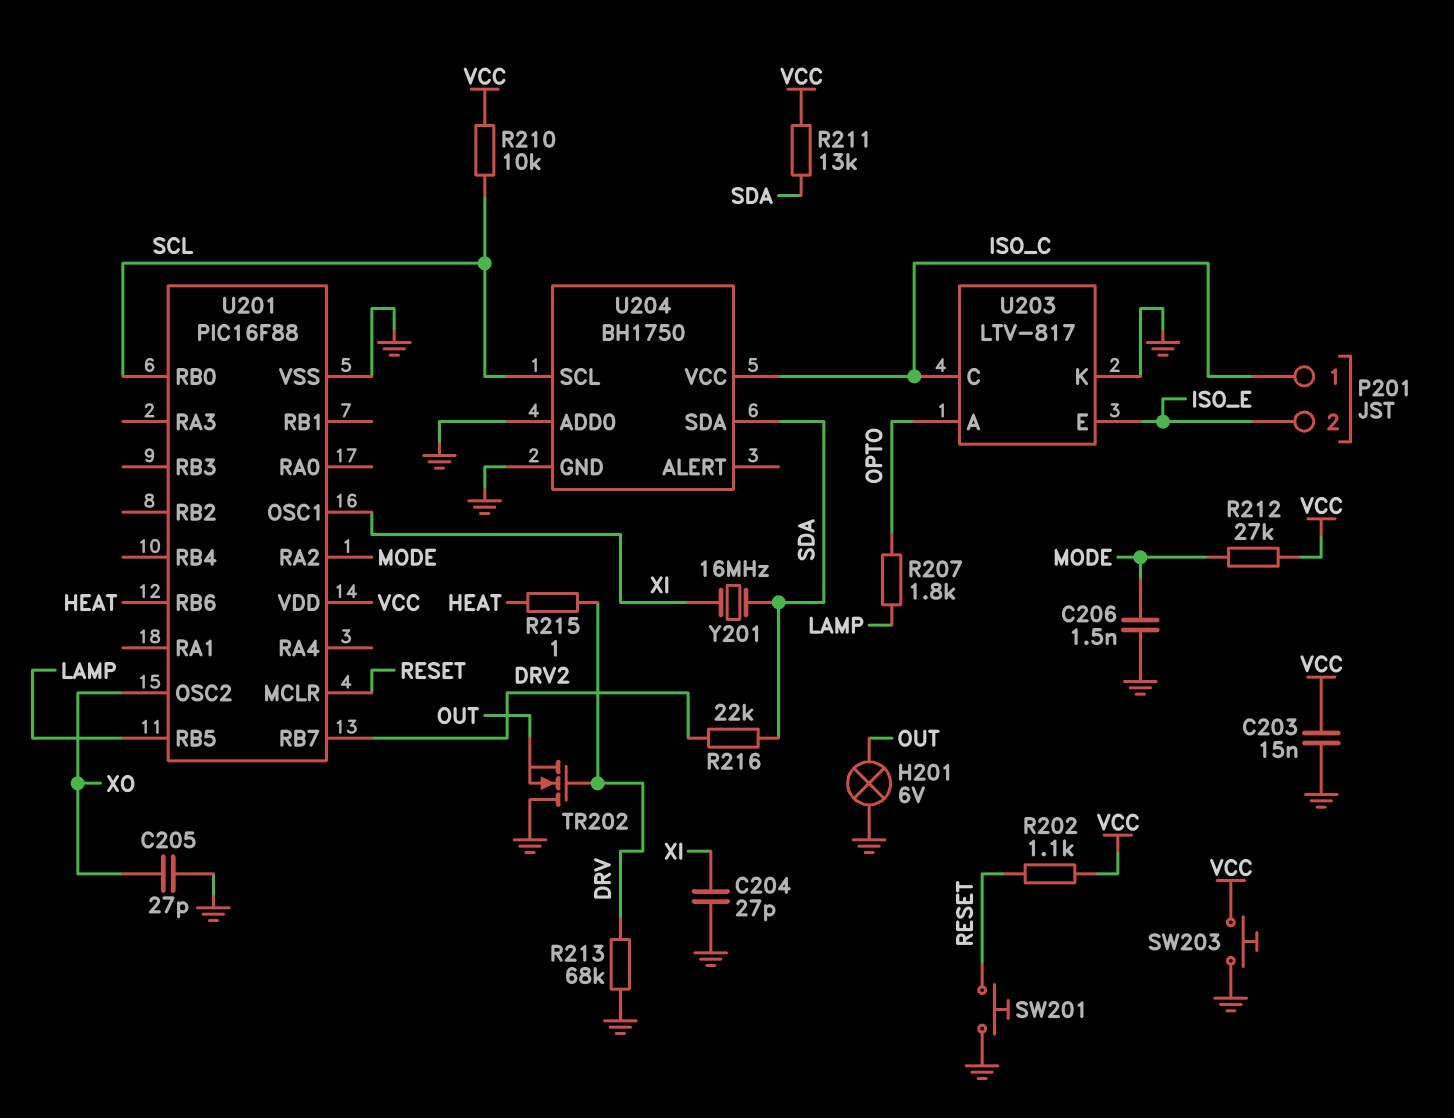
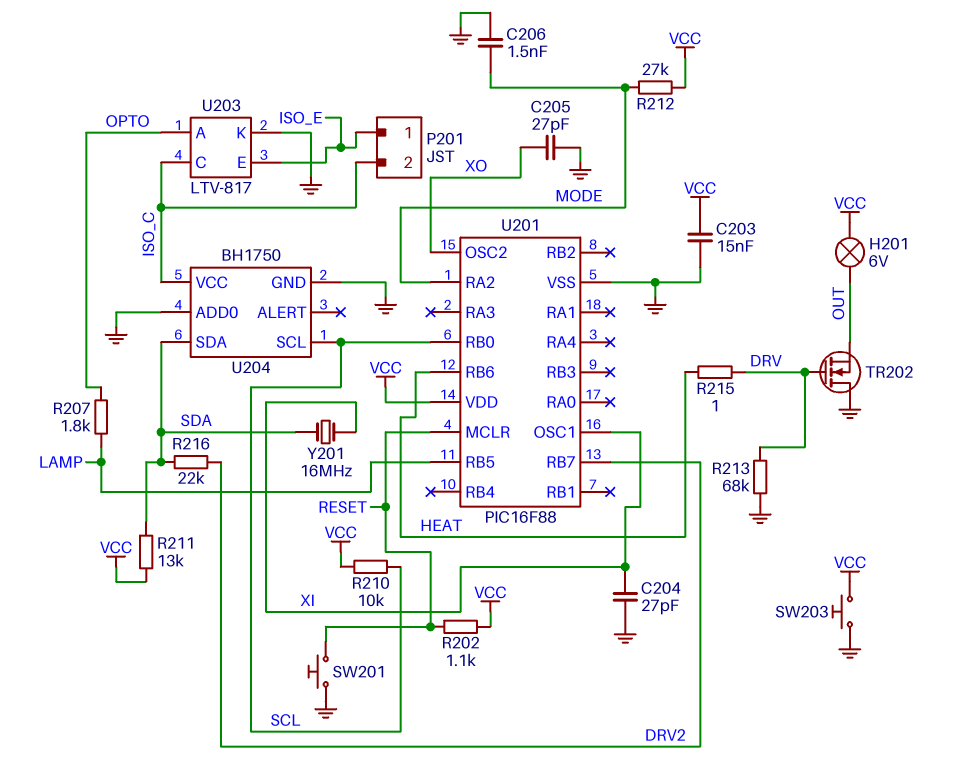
H201: lamp 6V (GND, OUT) -> lamp 6V (OUT, VCC)
P201 pin 1: ISO_C -> ISO_E
P201 pin 2: ISO_E -> ISO_C

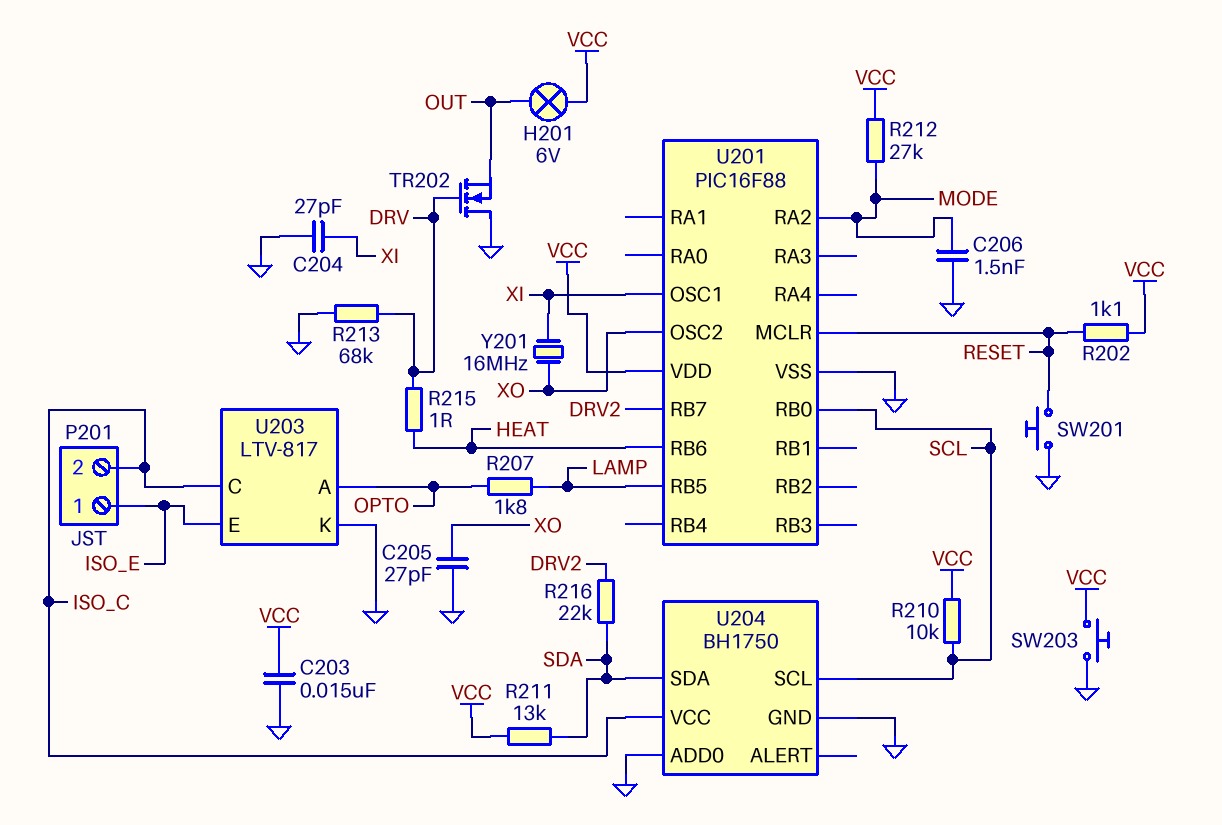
Y201: 16MHz (SDA, XI) -> 16MHz (XI, XO)

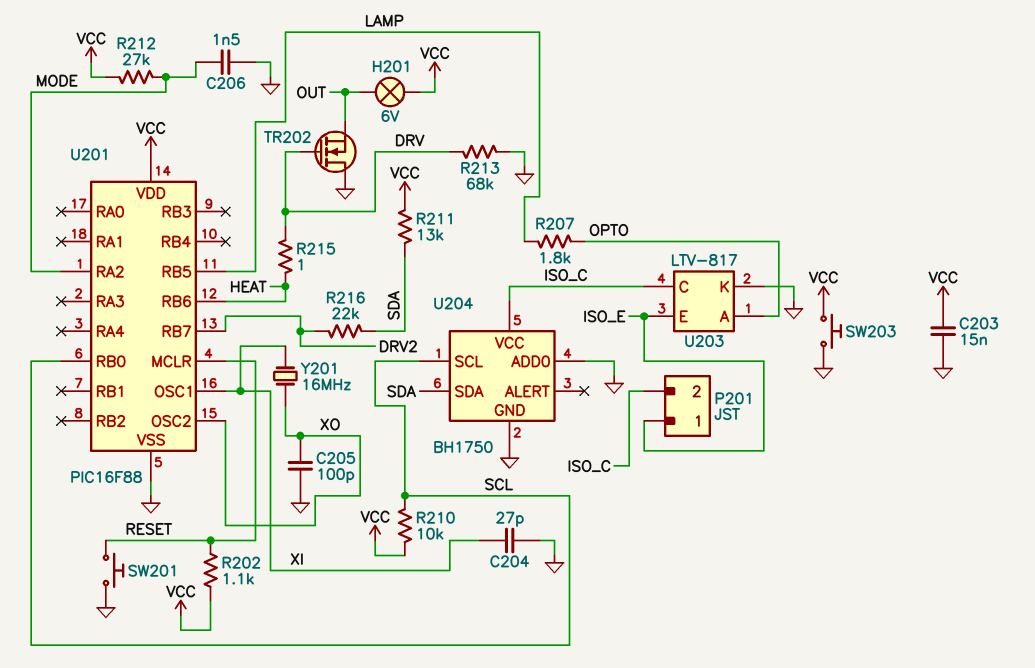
C205: 27pF (GND, XO) -> 100pF (GND, XO)

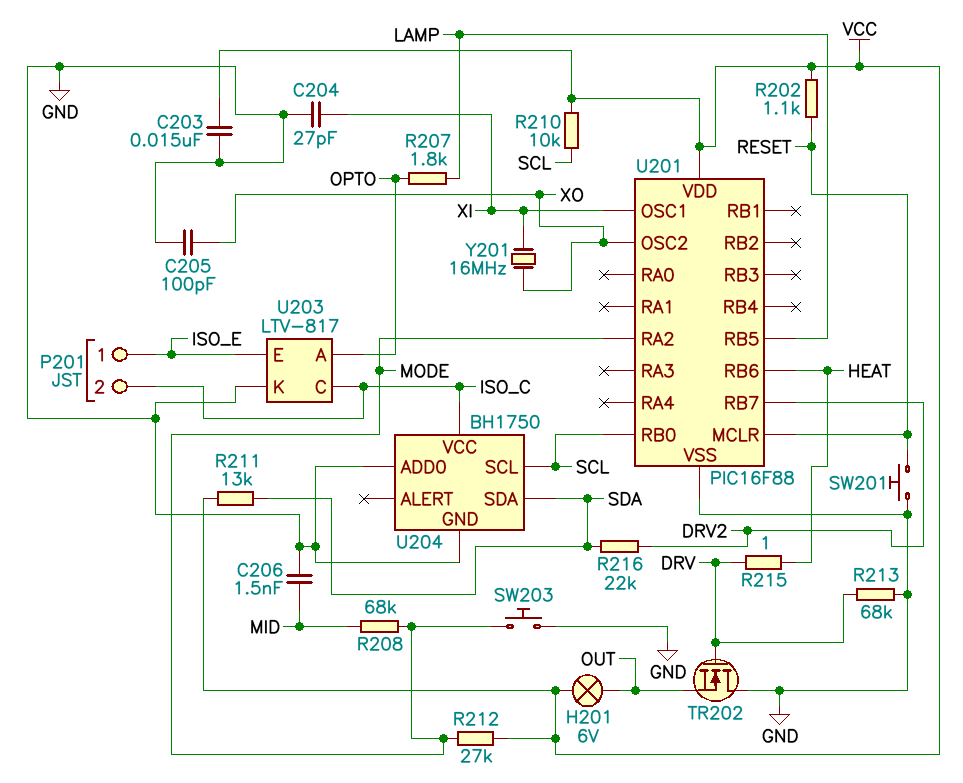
C206: 1.5nF (GND, MODE) -> 1.5nF (GND, MID)
R208: none -> 68k (MID, MODE)
SW203: button (GND, VCC) -> button (GND, MODE)

